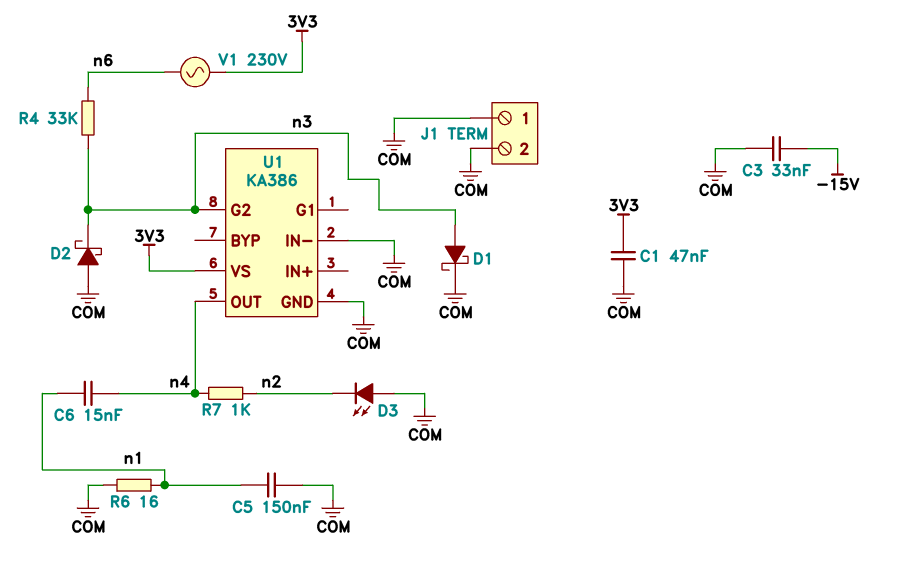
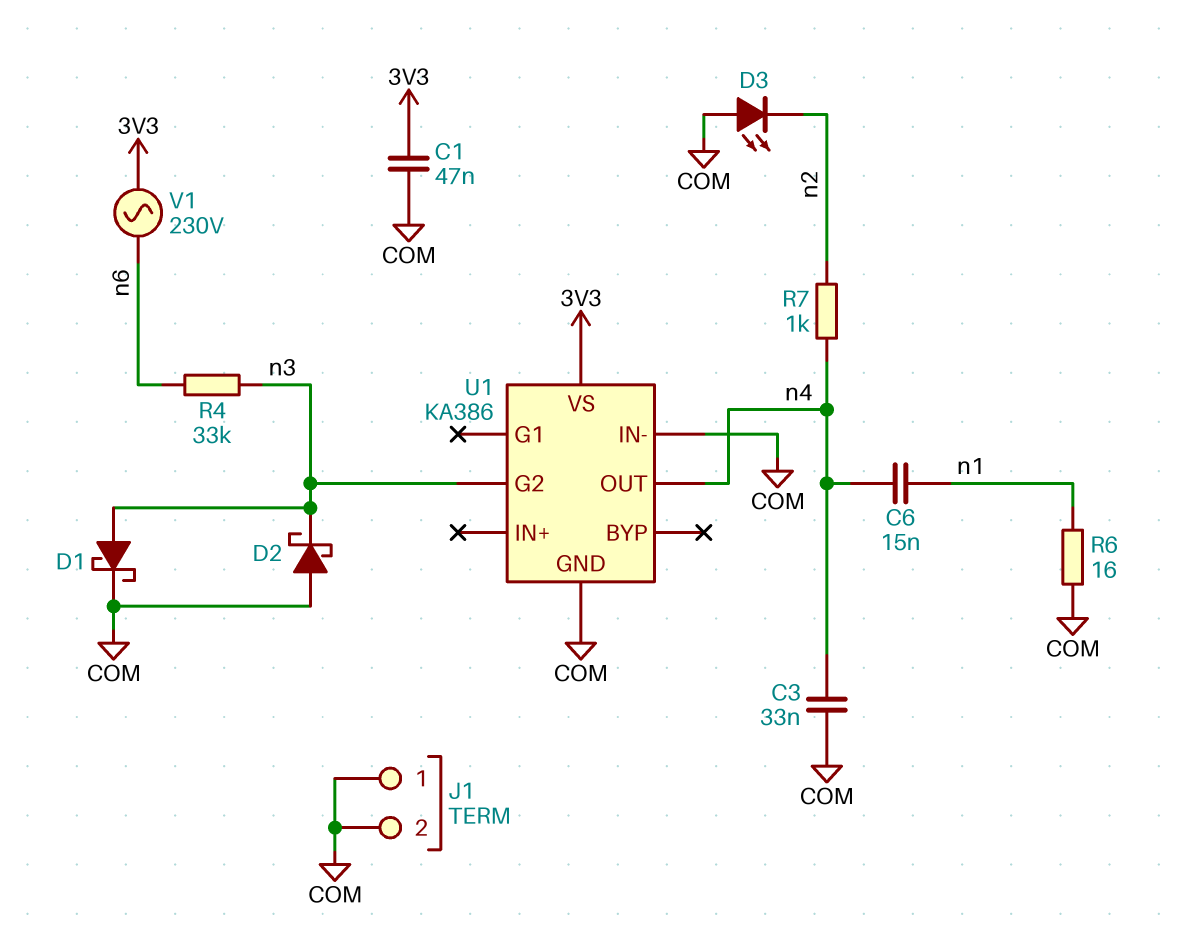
C3: 33nF (-15V, COM) -> 33nF (COM, n4)
C5: 150nF (COM, n1) -> none

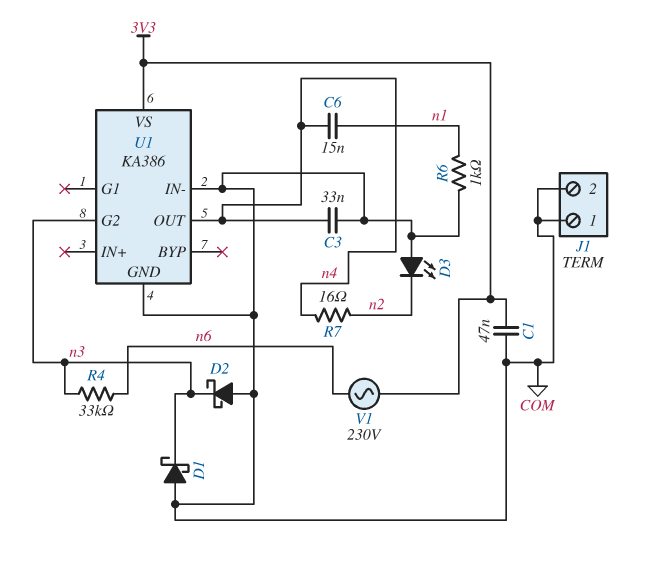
D1: schottky (A n3, K COM) -> schottky (A COM, K n3)
R6: 16 (COM, n1) -> 1k (COM, n1)
R7: 1k (n2, n4) -> 16 (n2, n4)

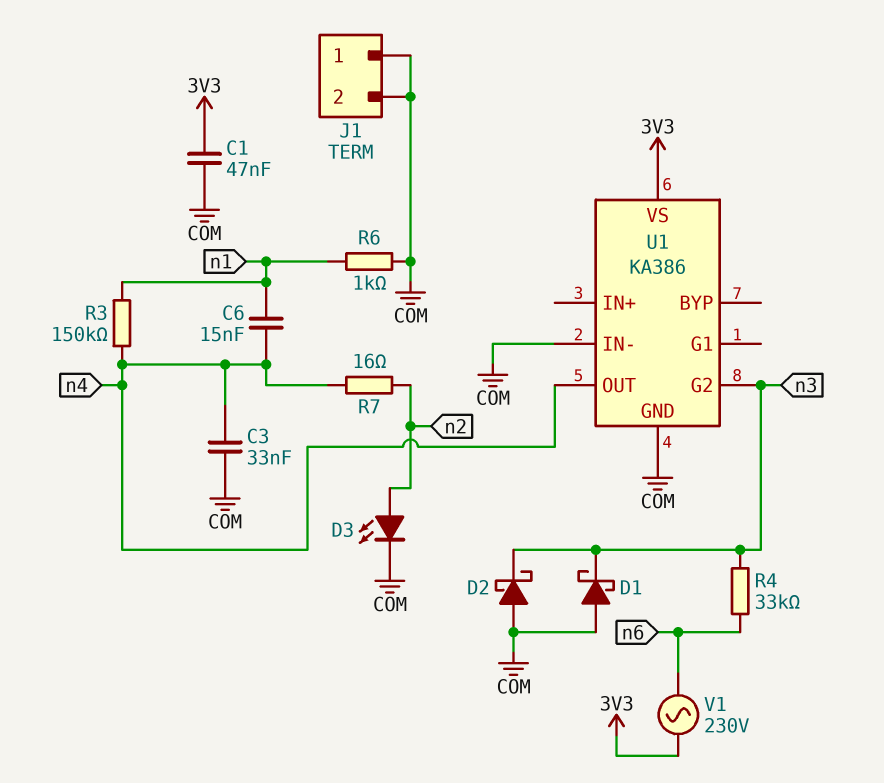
D3: LED (A COM, K n2) -> LED (A n2, K COM)
R3: none -> 150k (n1, n4)

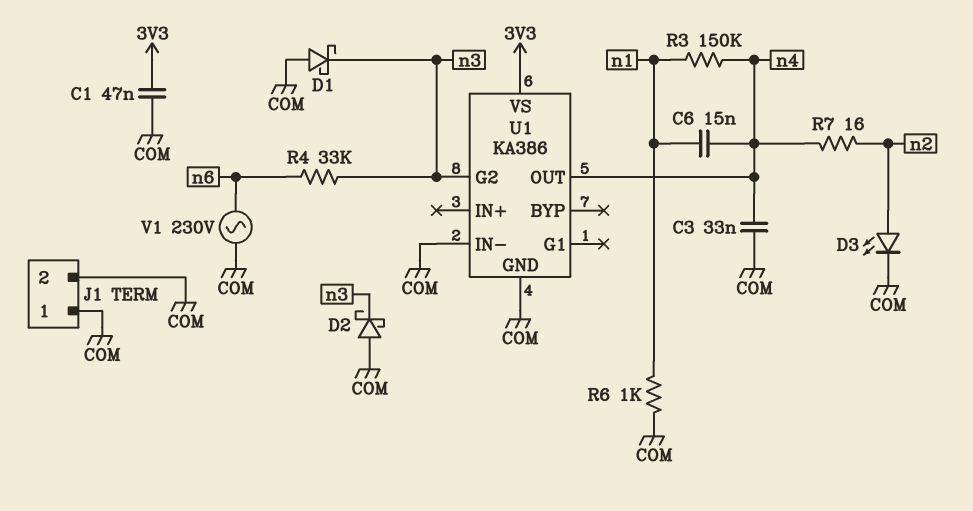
V1: AC 230V (3V3, n6) -> AC 230V (COM, n6)

